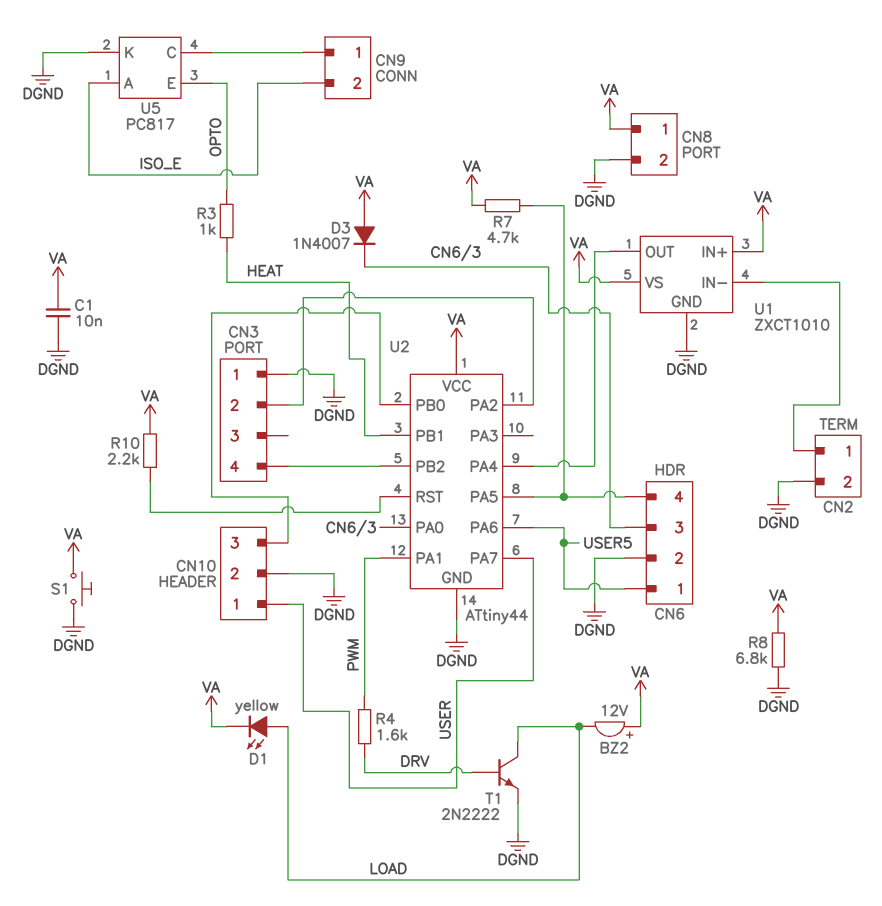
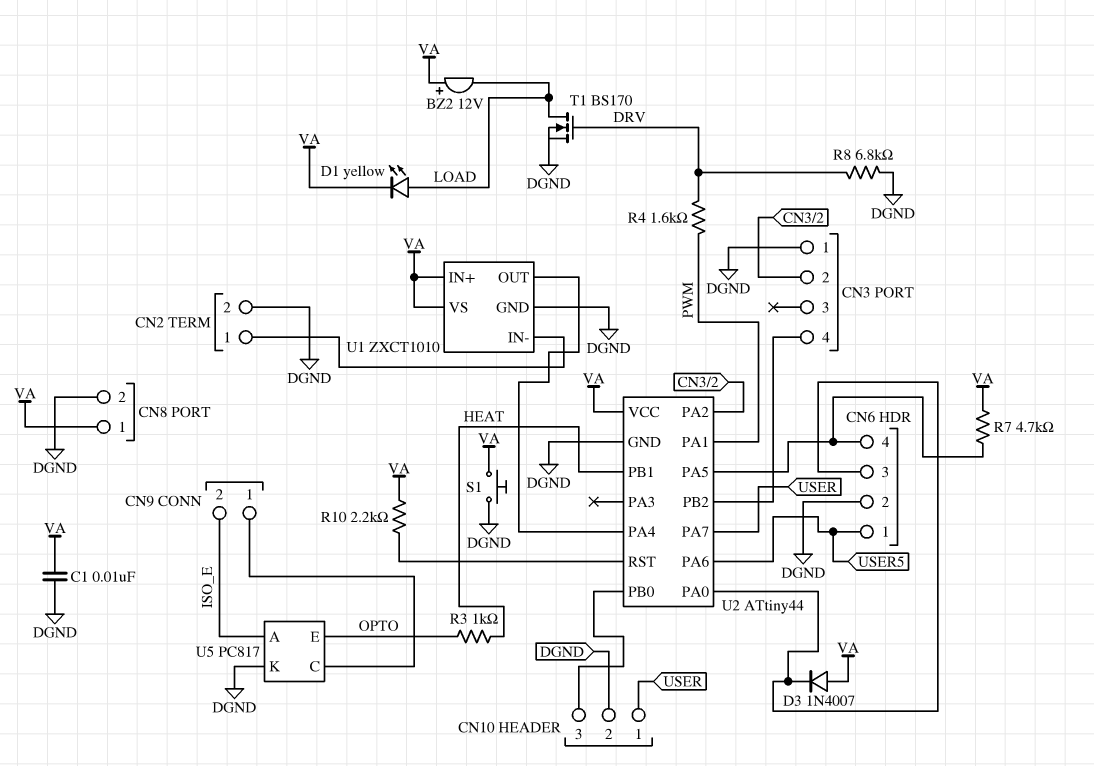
R8: 6.8k (DGND, VA) -> 6.8k (DGND, DRV)
T1: NPN 2N2222 (B DRV, C LOAD, E DGND) -> NMOS BS170 (G DRV, D LOAD, S DGND)

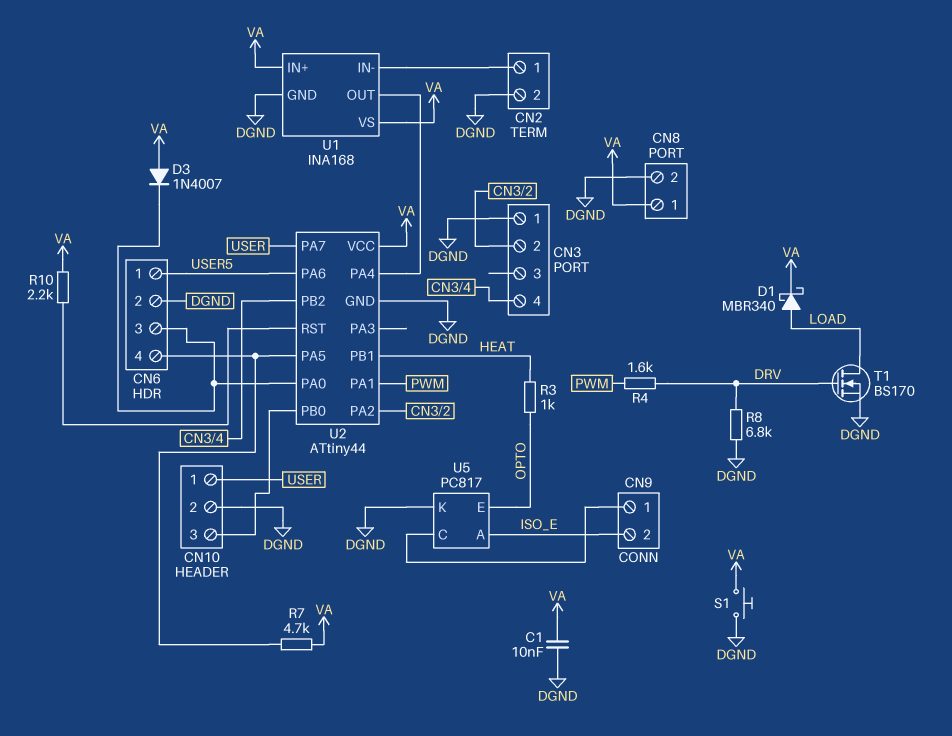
BZ2: buzzer 12V (plus VA, minus LOAD) -> none
D1: LED yellow (A LOAD, K VA) -> schottky MBR340 (A LOAD, K VA)
U1: ZXCT1010 -> INA168

